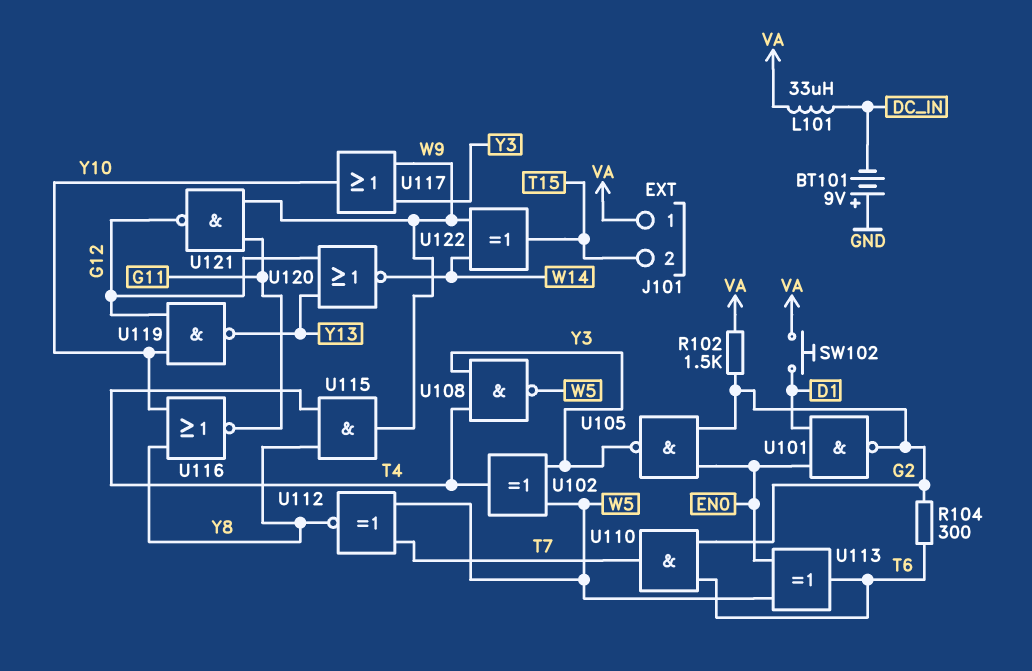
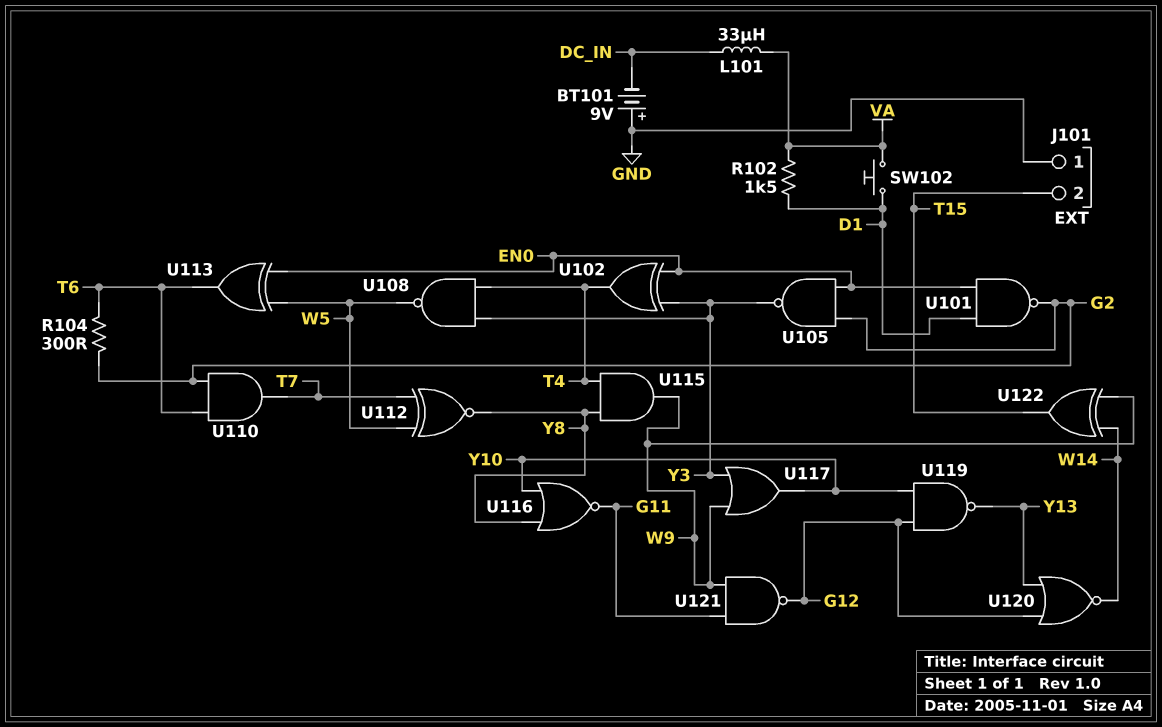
J101 pin 1: VA -> GND
R102: 1.5k (G2, VA) -> 1.5k (D1, VA)
U102: XOR (in W5, in Y3, out T4) -> XOR (in EN0, in Y3, out T4)

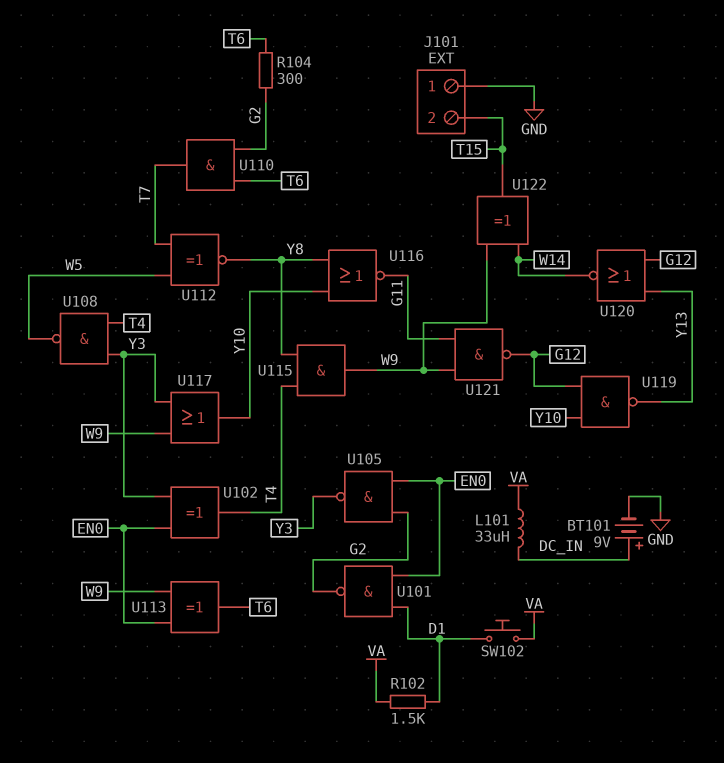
BT101: 9V (plus GND, minus DC_IN) -> 9V (plus DC_IN, minus GND)
U113: XOR (in EN0, in W5, out T6) -> XOR (in EN0, in W9, out T6)

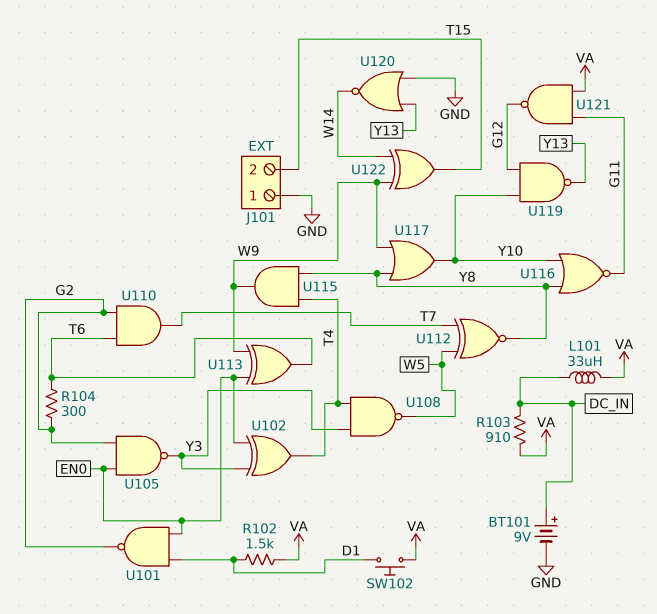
R103: none -> 910 (DC_IN, VA)
U117: OR (in W9, in Y3, out Y10) -> OR (in W9, in Y8, out Y10)
U120: NOR (in G12, in Y13, out W14) -> NOR (in GND, in Y13, out W14)
U121: NAND (in G11, in W9, out G12) -> NAND (in G11, in VA, out G12)

